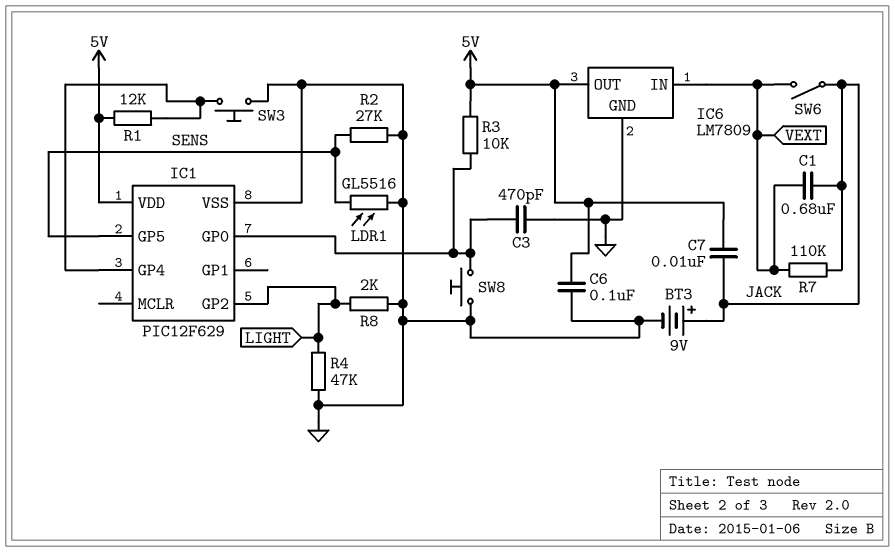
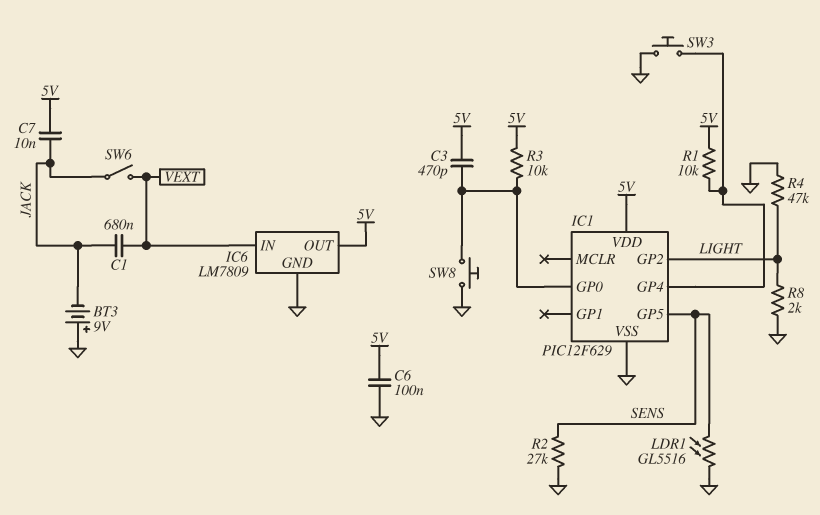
BT3: 9V (plus JACK, minus GND) -> 9V (plus GND, minus JACK)
C3: 470pF (GND, IC1/GP0) -> 470pF (5V, IC1/GP0)
R1: 12k (5V, IC1/GP4) -> 10k (5V, IC1/GP4)
R7: 110k (JACK, VEXT) -> none

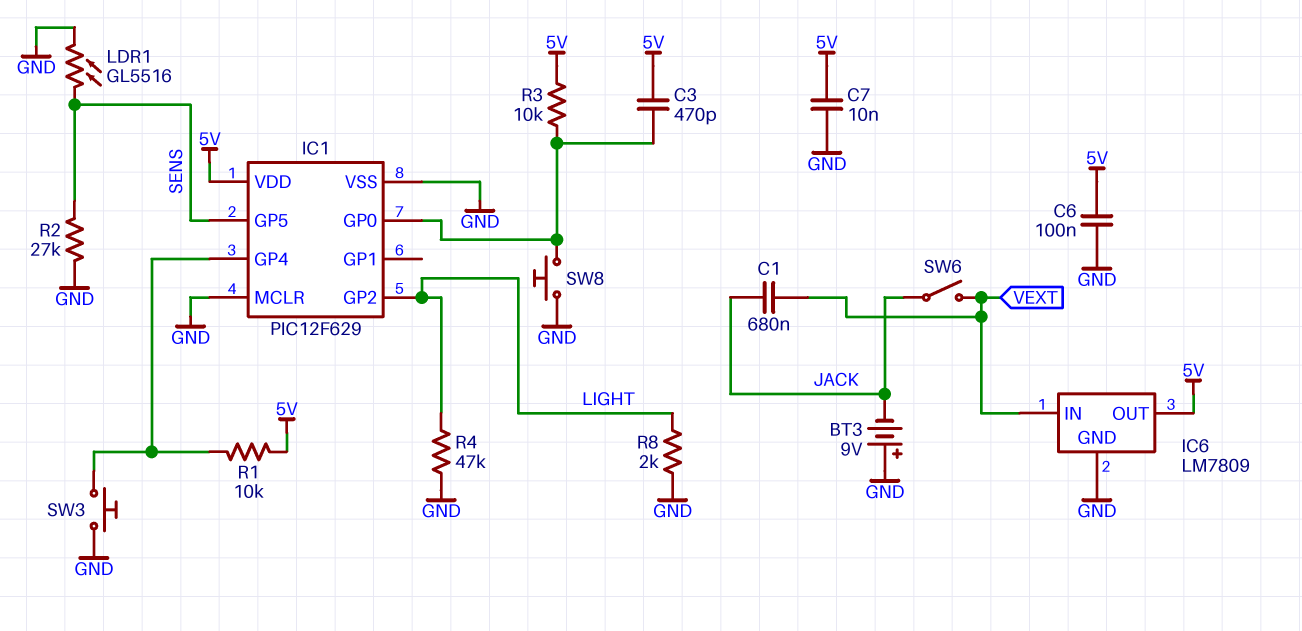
C7: 10nF (5V, JACK) -> 10nF (5V, GND)
IC1 pin MCLR: none -> GND

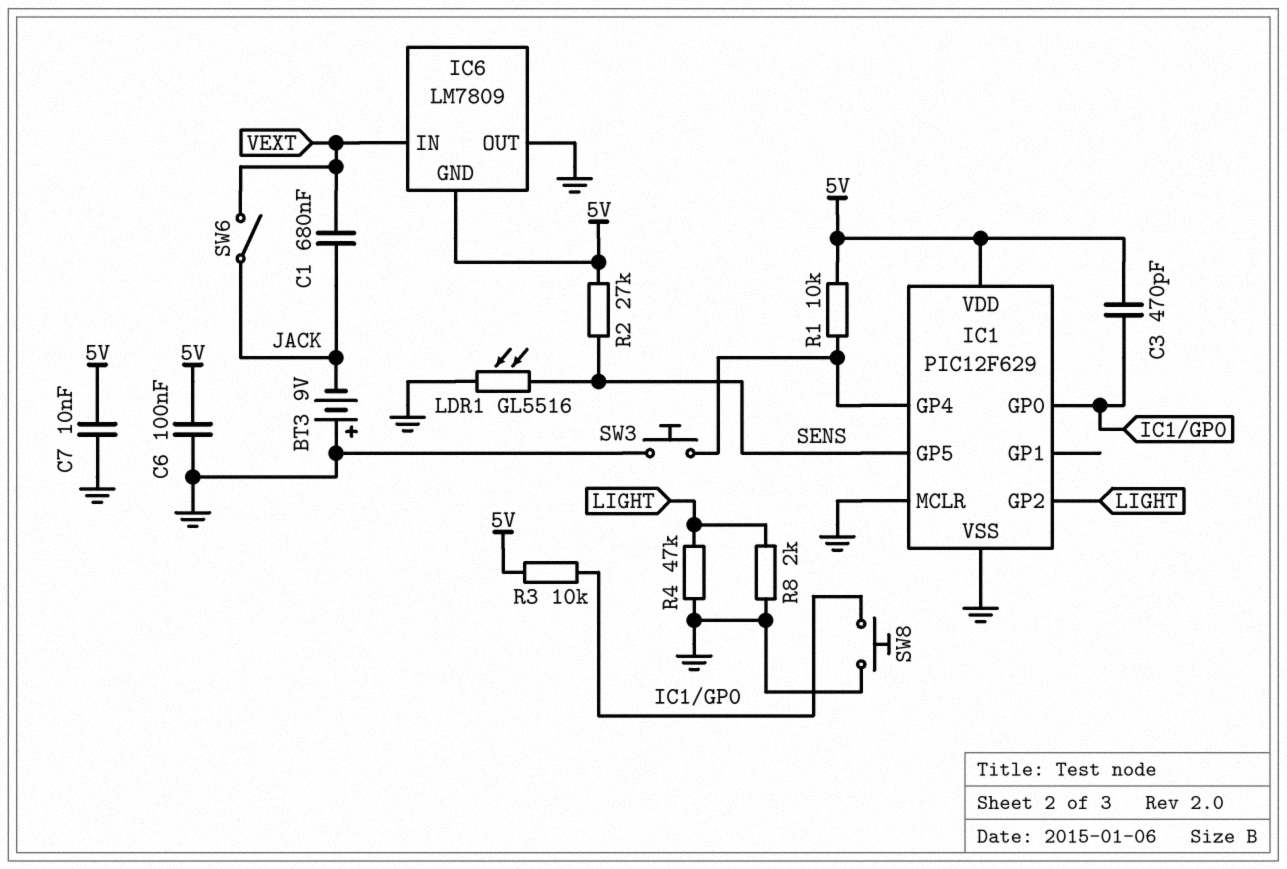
IC6 pin GND: GND -> 5V
IC6 pin OUT: 5V -> GND
R2: 27k (GND, SENS) -> 27k (5V, SENS)

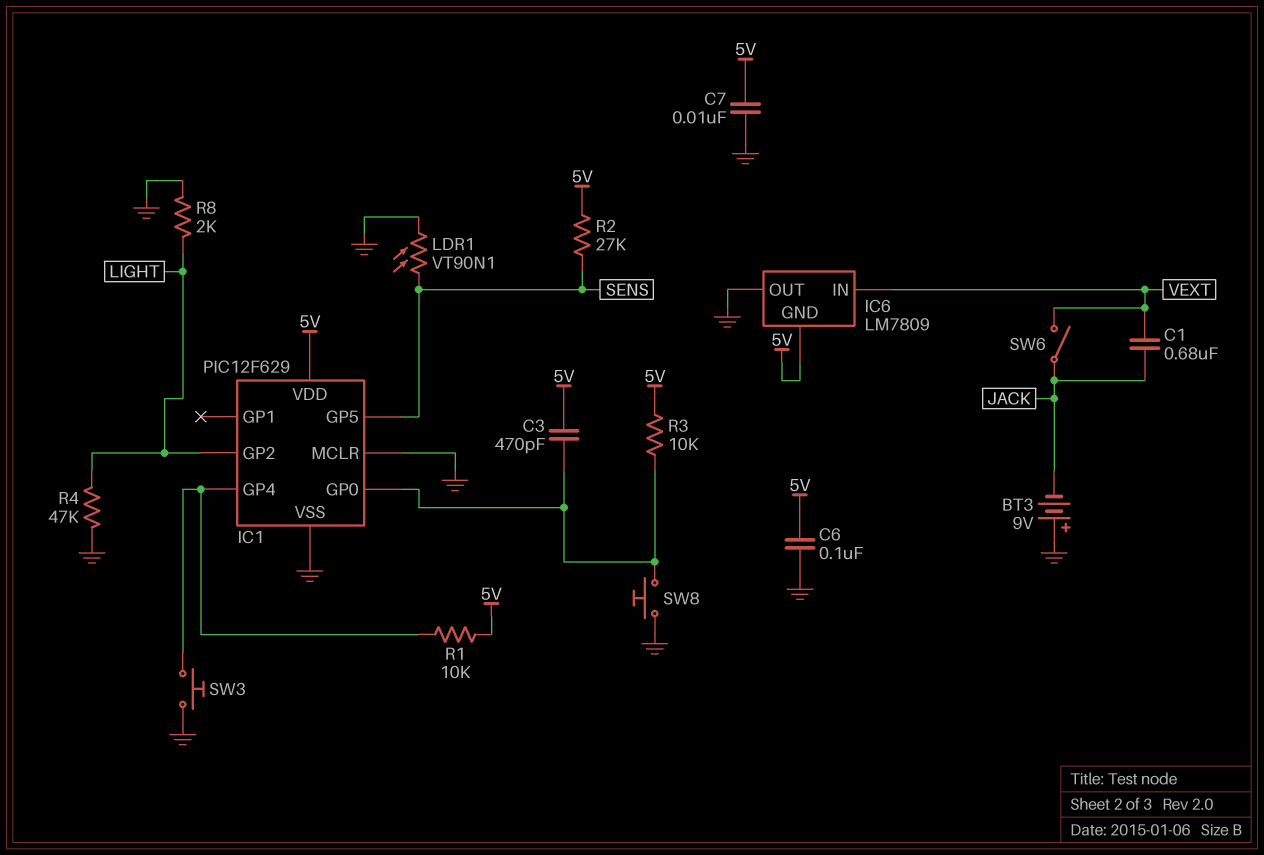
LDR1: GL5516 (GND, SENS) -> VT90N1 (GND, SENS)

